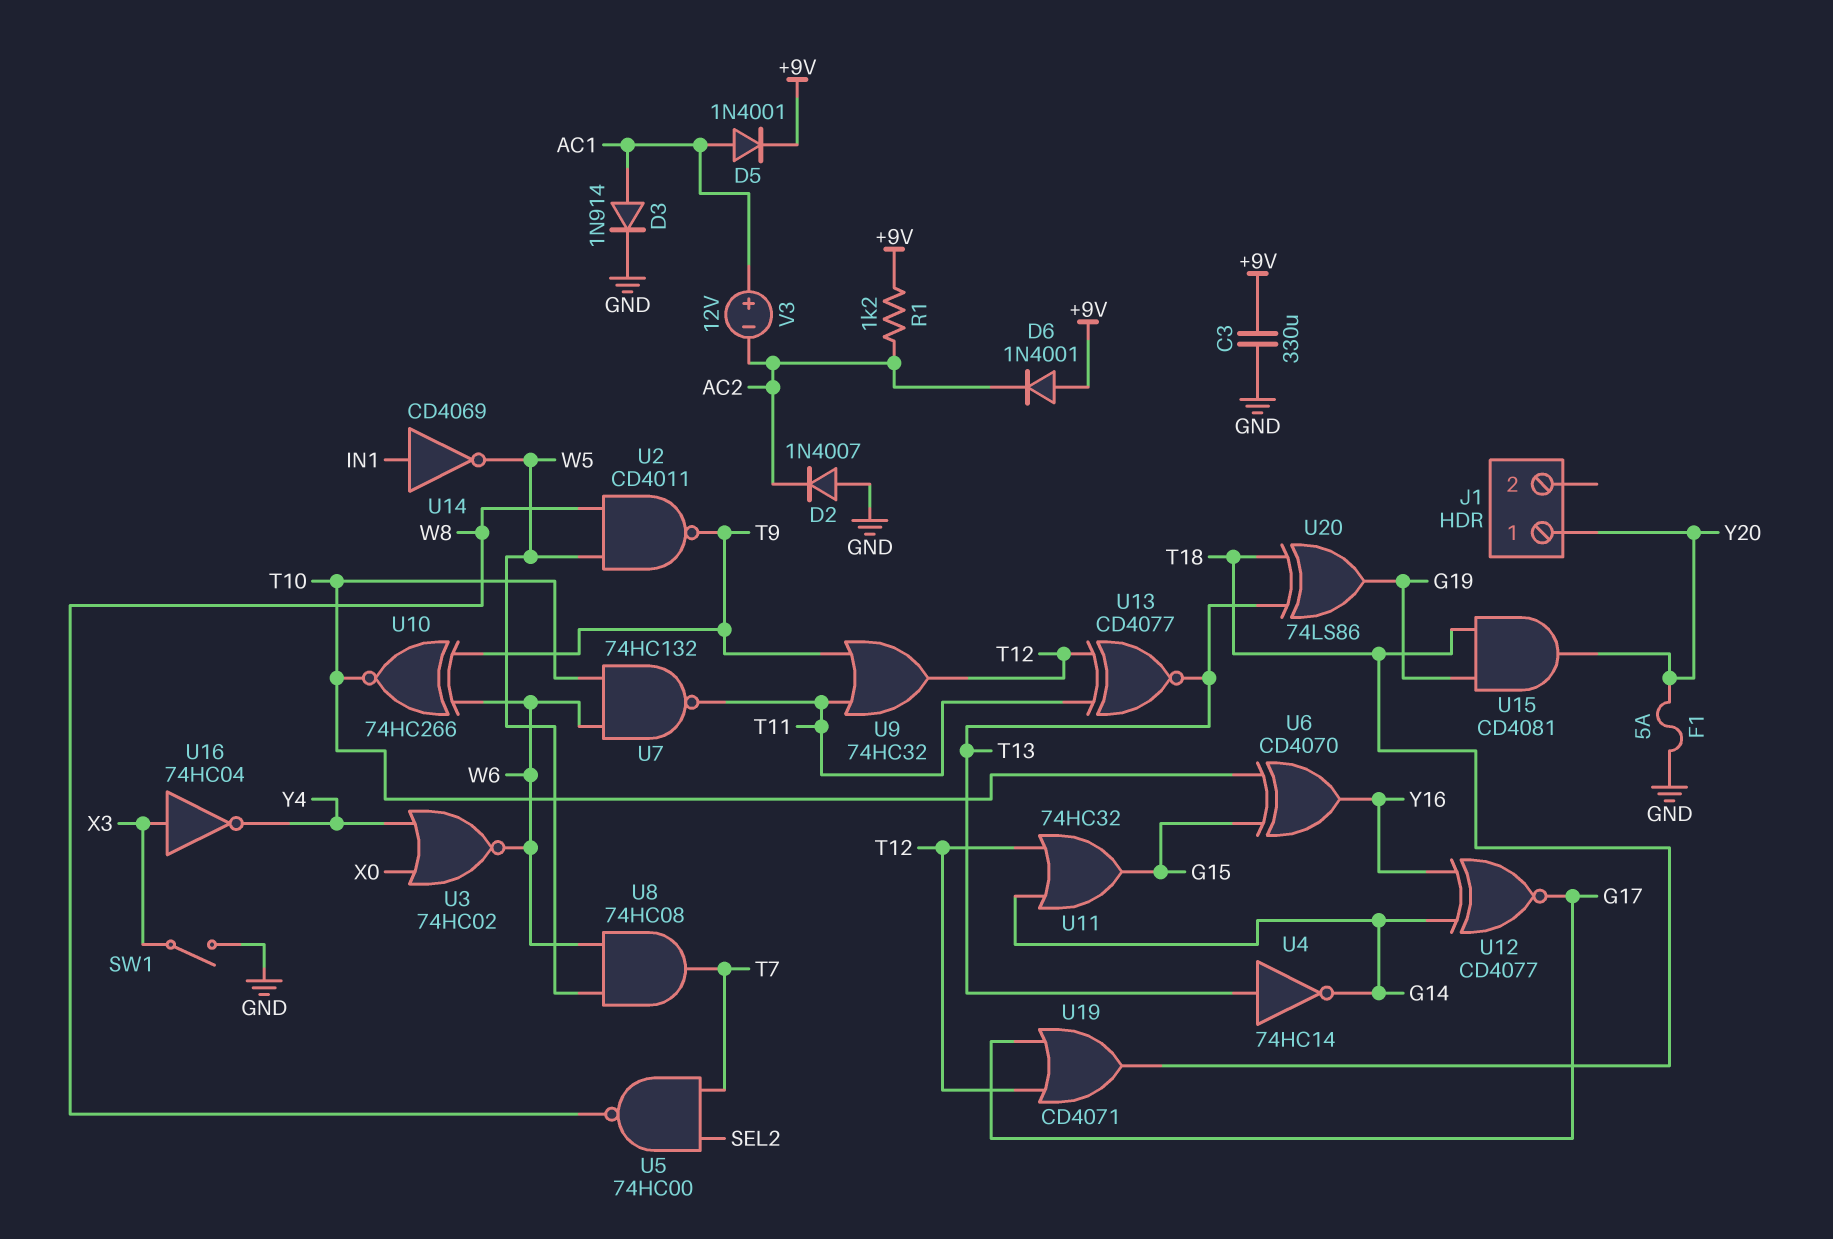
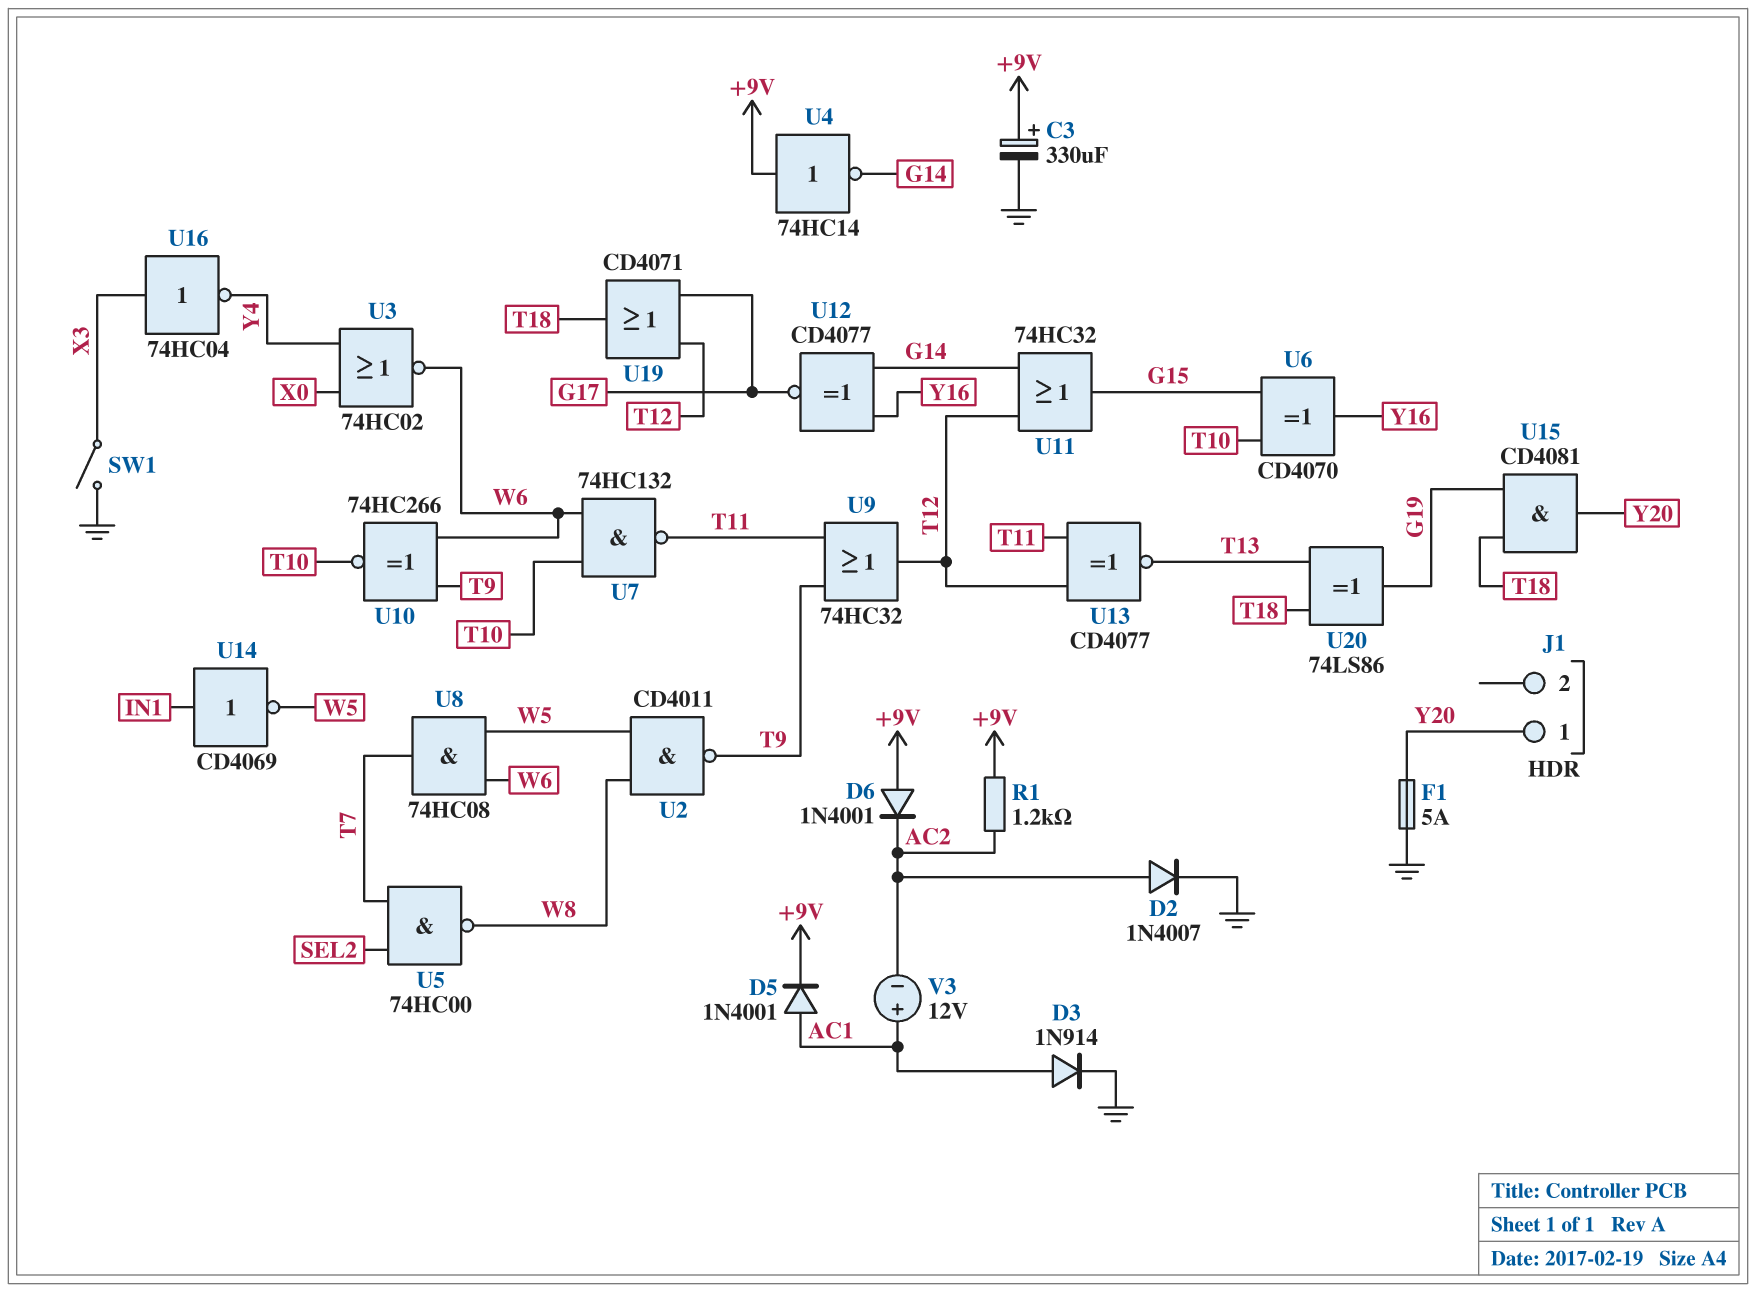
C3: 330uF (+9V, GND) -> 330uF (plus +9V, minus GND)
D2: diode 1N4007 (A GND, K AC2) -> diode 1N4007 (A AC2, K GND)
U4: NOT 74HC14 (in T13, out G14) -> NOT 74HC14 (in +9V, out G14)

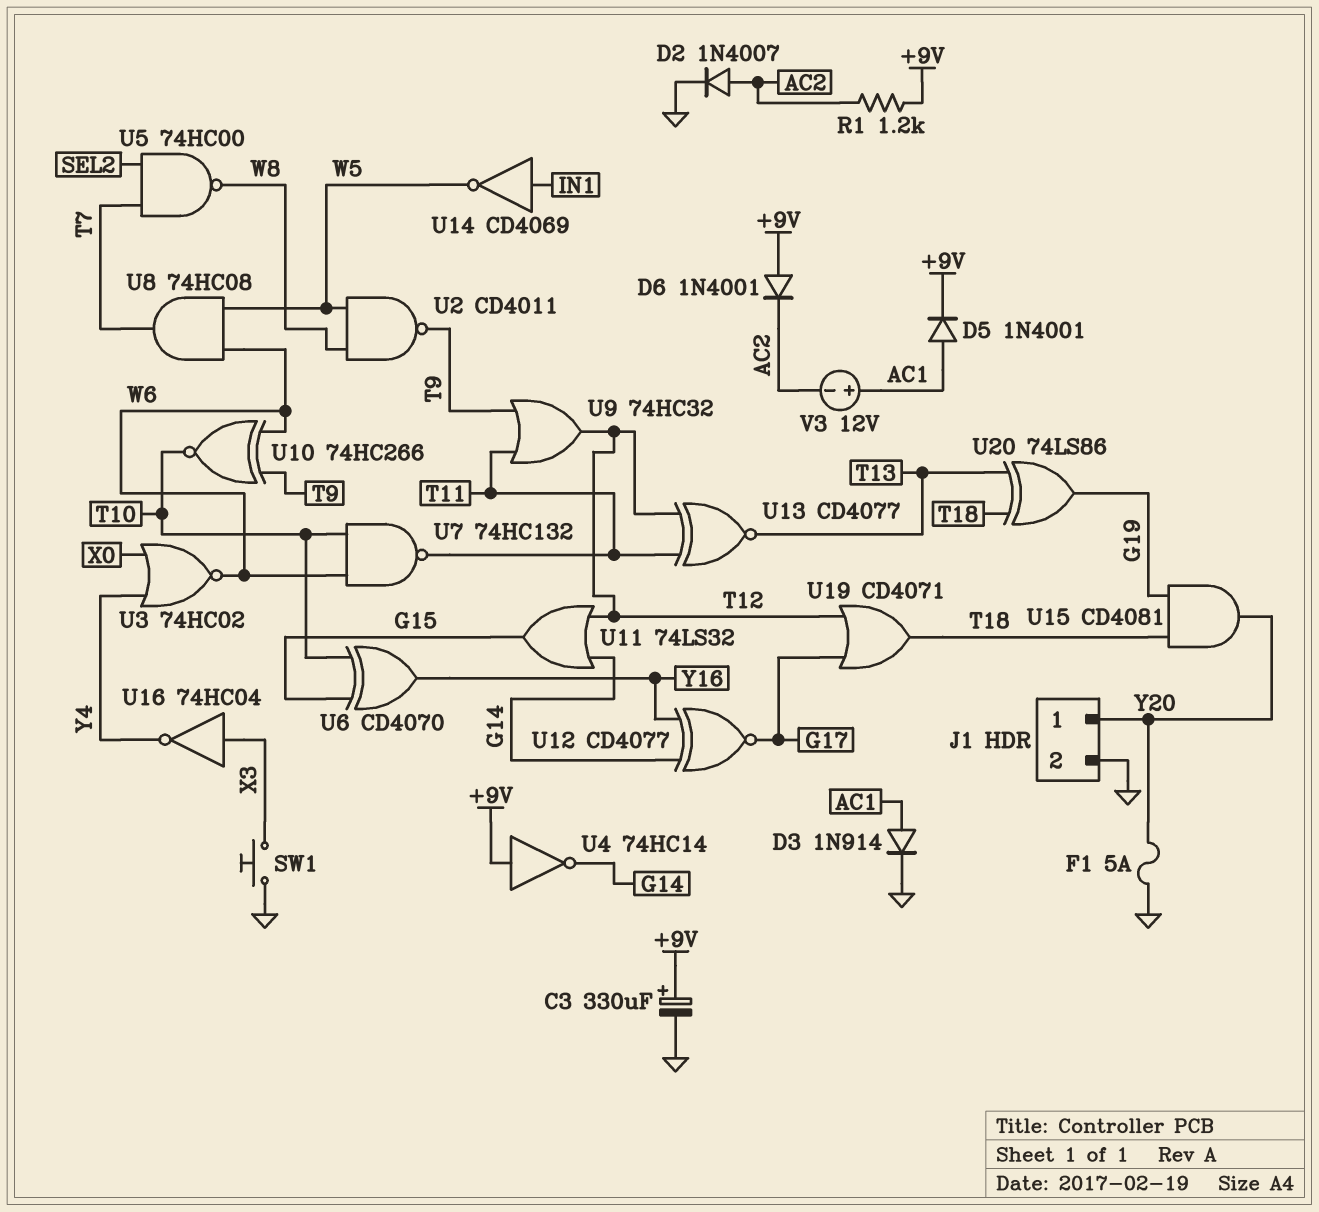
J1 pin 2: none -> GND
SW1: switch (GND, X3) -> button (GND, X3)
U11: OR 74HC32 (in G14, in T12, out G15) -> OR 74LS32 (in G14, in T12, out G15)

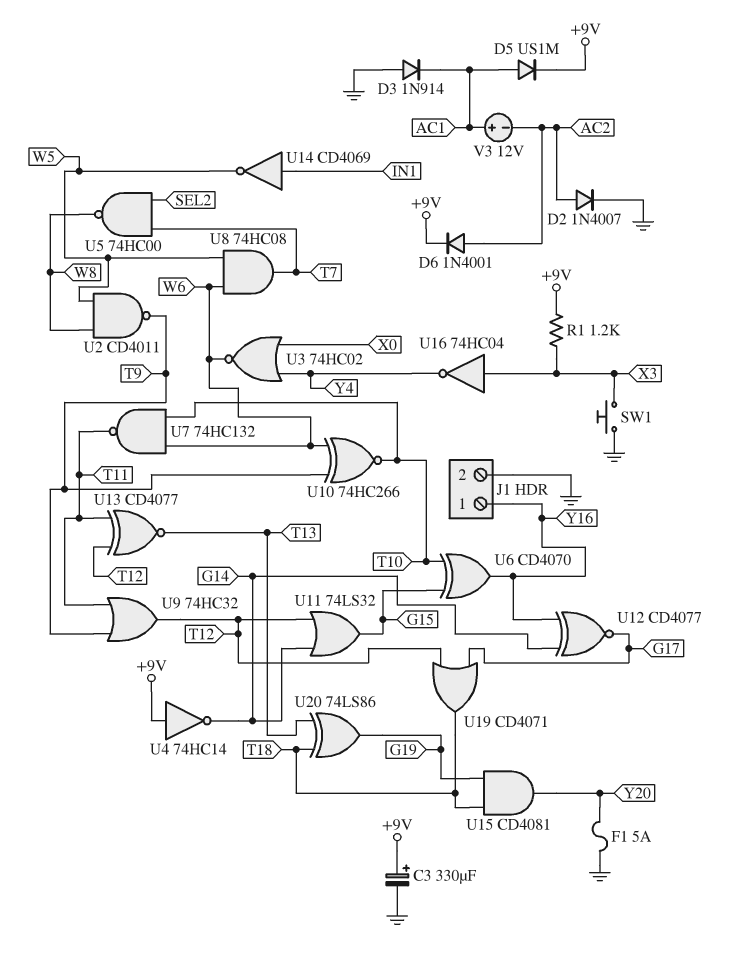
D3: diode 1N914 (A AC1, K GND) -> diode 1N914 (A GND, K AC1)
D5: diode 1N4001 (A AC1, K +9V) -> diode US1M (A AC1, K +9V)
D6: diode 1N4001 (A +9V, K AC2) -> diode 1N4001 (A AC2, K +9V)
J1 pin 1: Y20 -> Y16
R1: 1.2k (+9V, AC2) -> 1.2k (+9V, X3)

